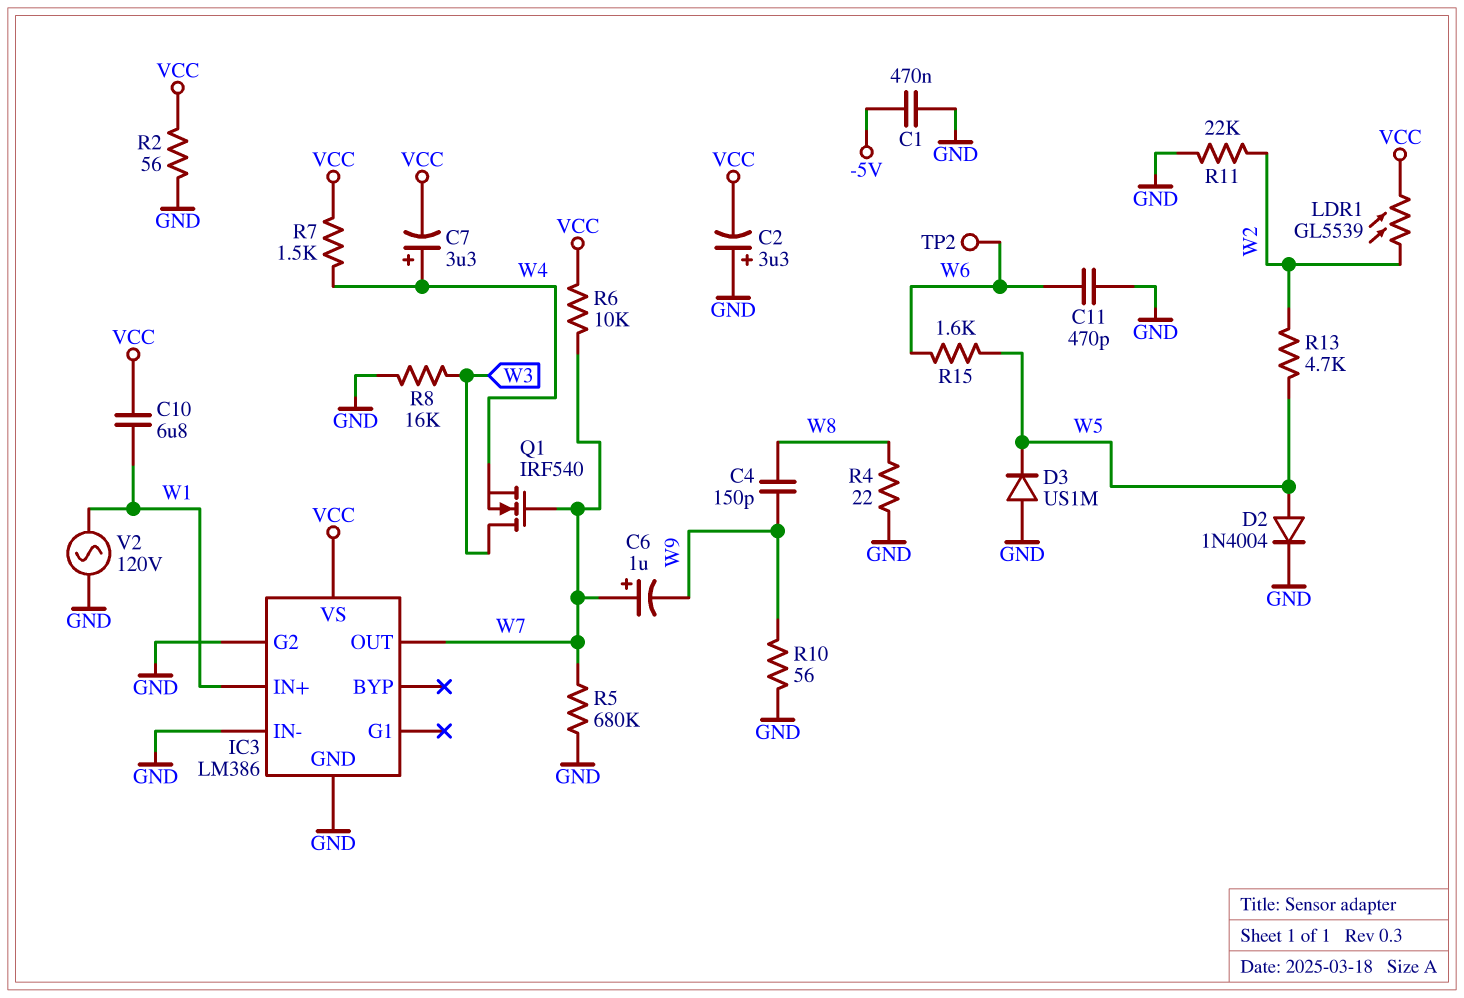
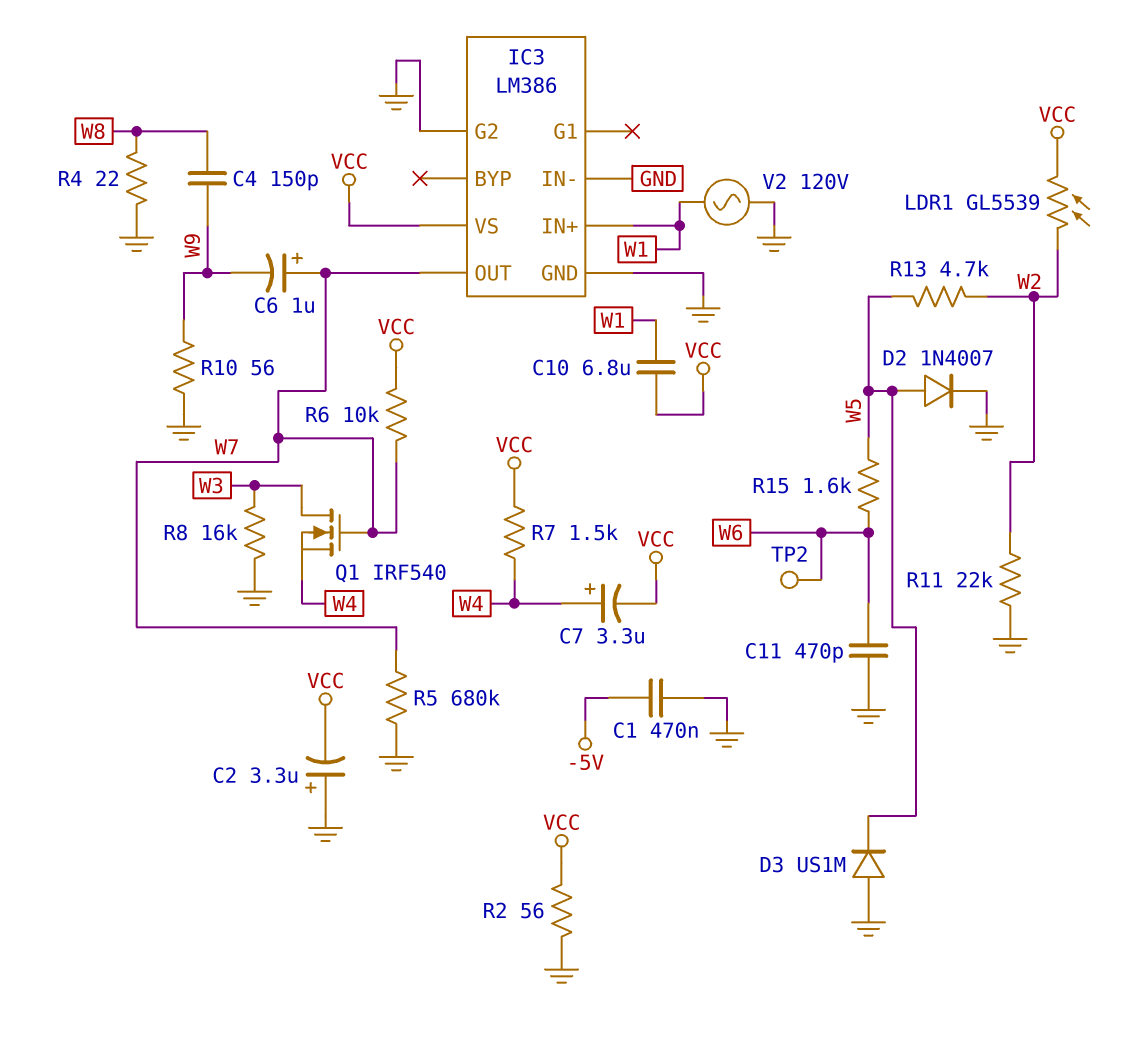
D2: diode 1N4004 (A W5, K GND) -> diode 1N4007 (A W5, K GND)

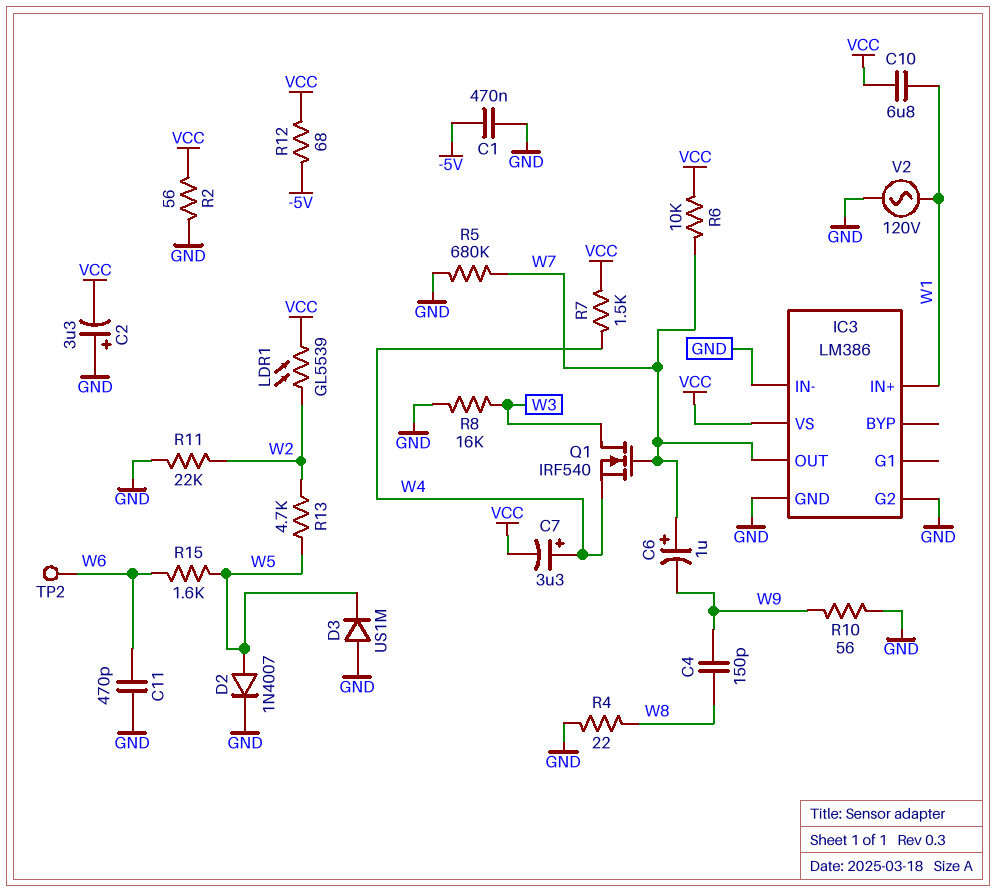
R12: none -> 68 (-5V, VCC)

